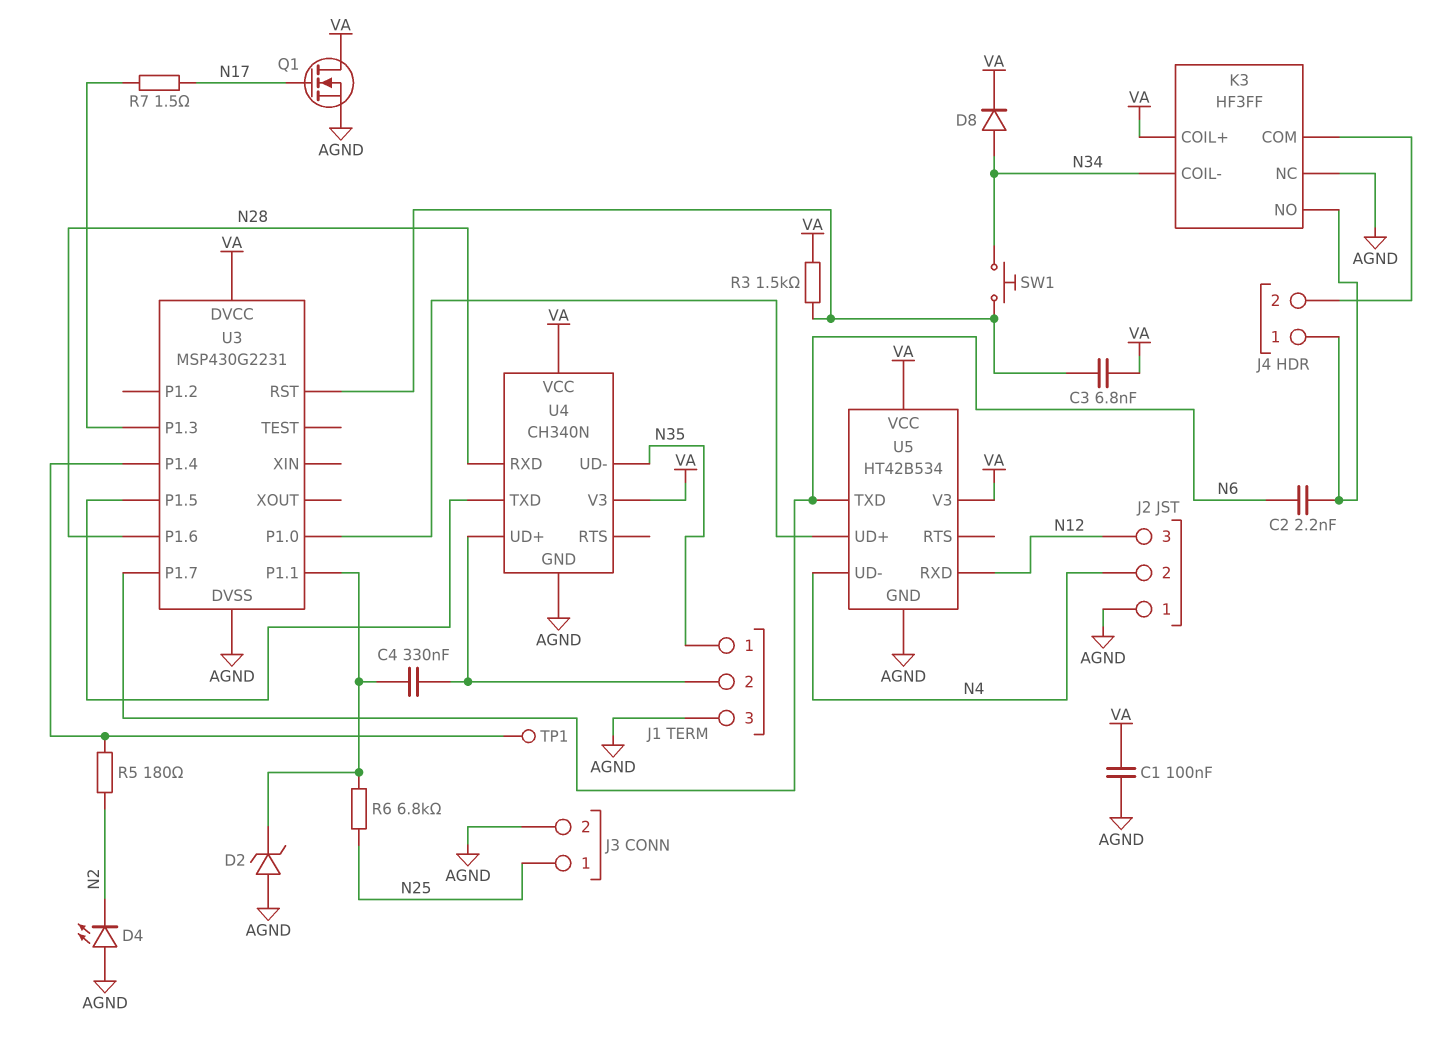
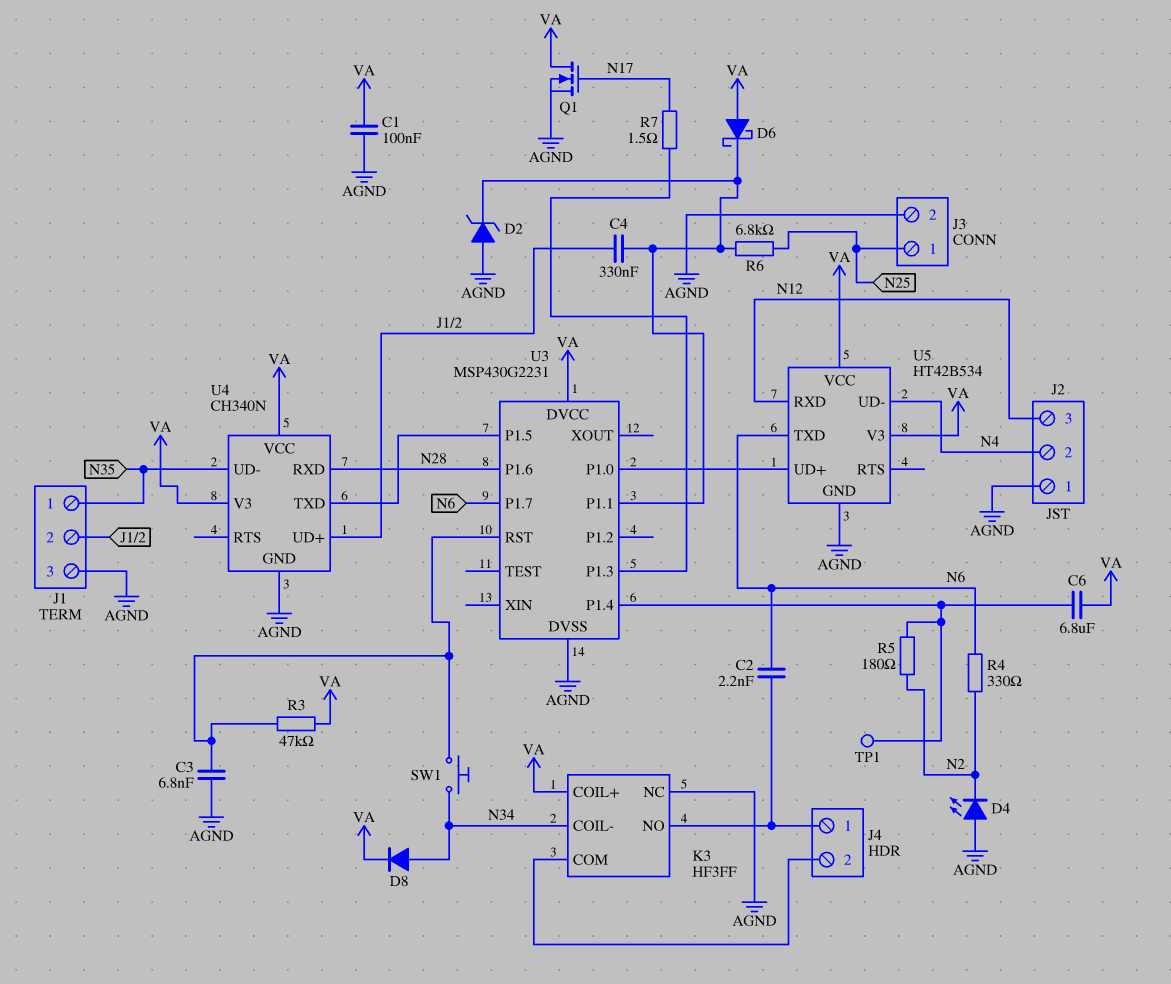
C3: 6.8nF (U3/RST, VA) -> 6.8nF (AGND, U3/RST)
C6: none -> 6.8uF (U3/P1.4, VA)
D6: none -> schottky (A VA, K U3/P1.1)
R3: 1.5k (U3/RST, VA) -> 47k (U3/RST, VA)
R4: none -> 330 (N2, N6)

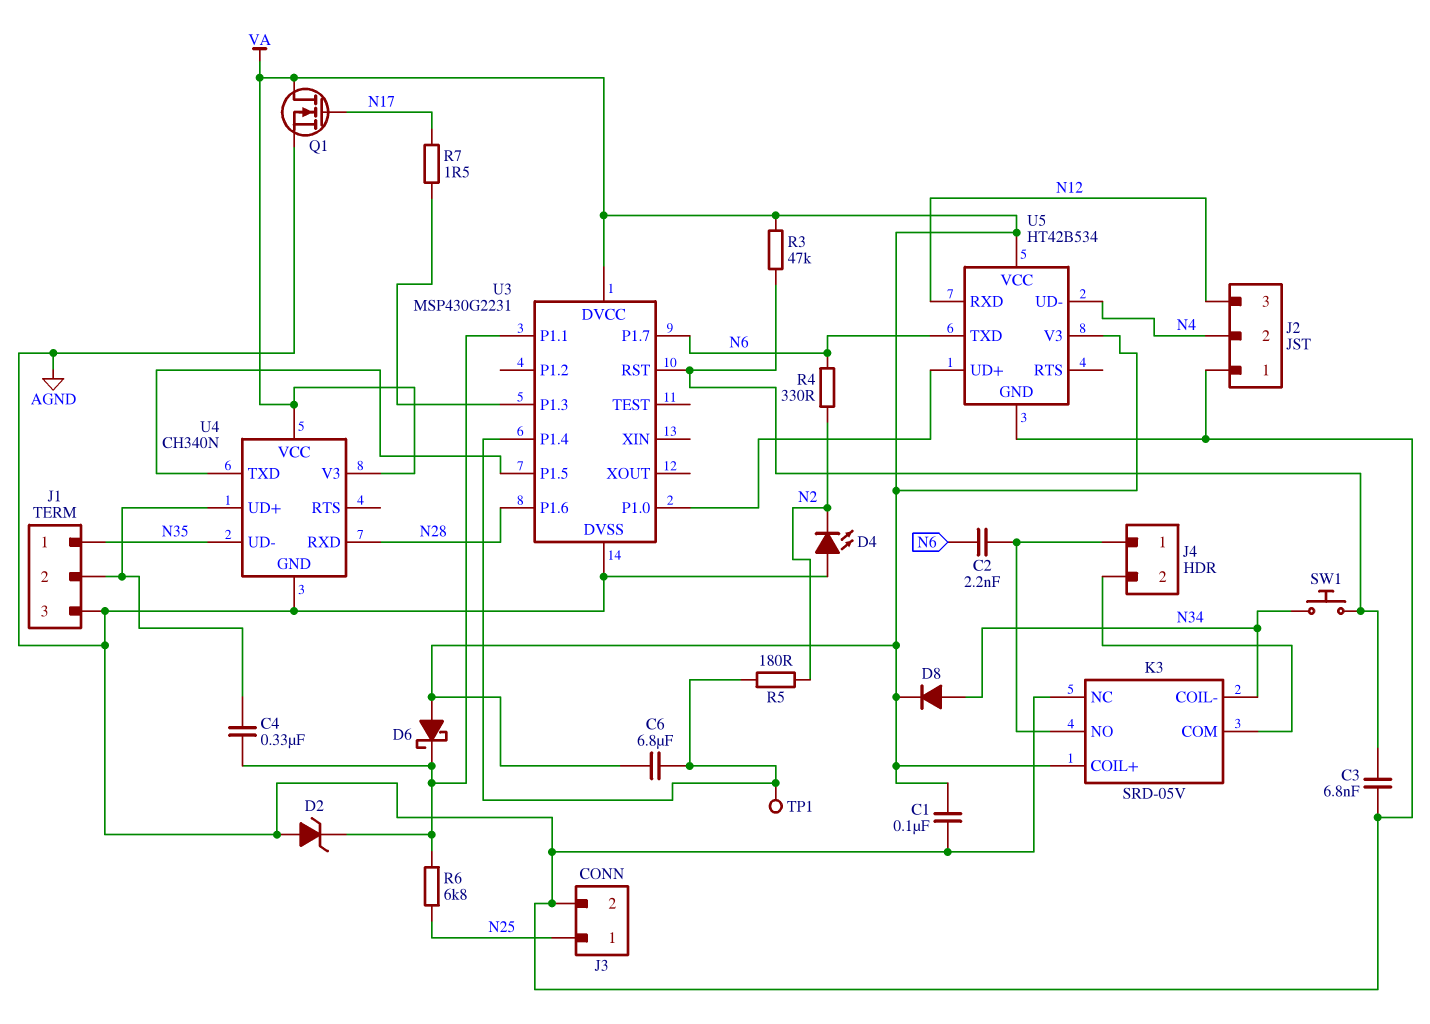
K3: HF3FF -> SRD-05V

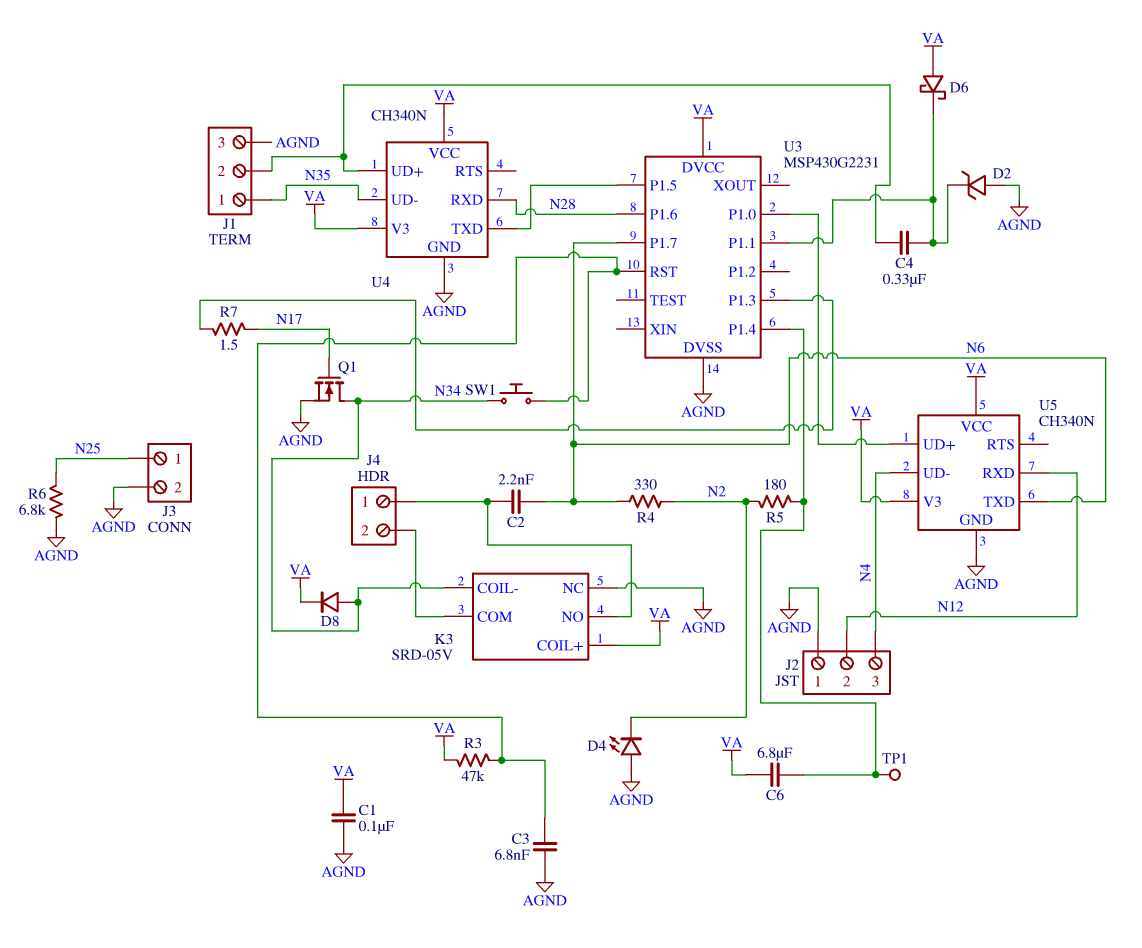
J2 pin 2: N4 -> N12
J2 pin 3: N12 -> N4
Q1: NMOS (G N17, D VA, S AGND) -> NMOS (G N17, D N34, S AGND)
R6: 6.8k (N25, U3/P1.1) -> 6.8k (AGND, N25)
U5: HT42B534 -> CH340N

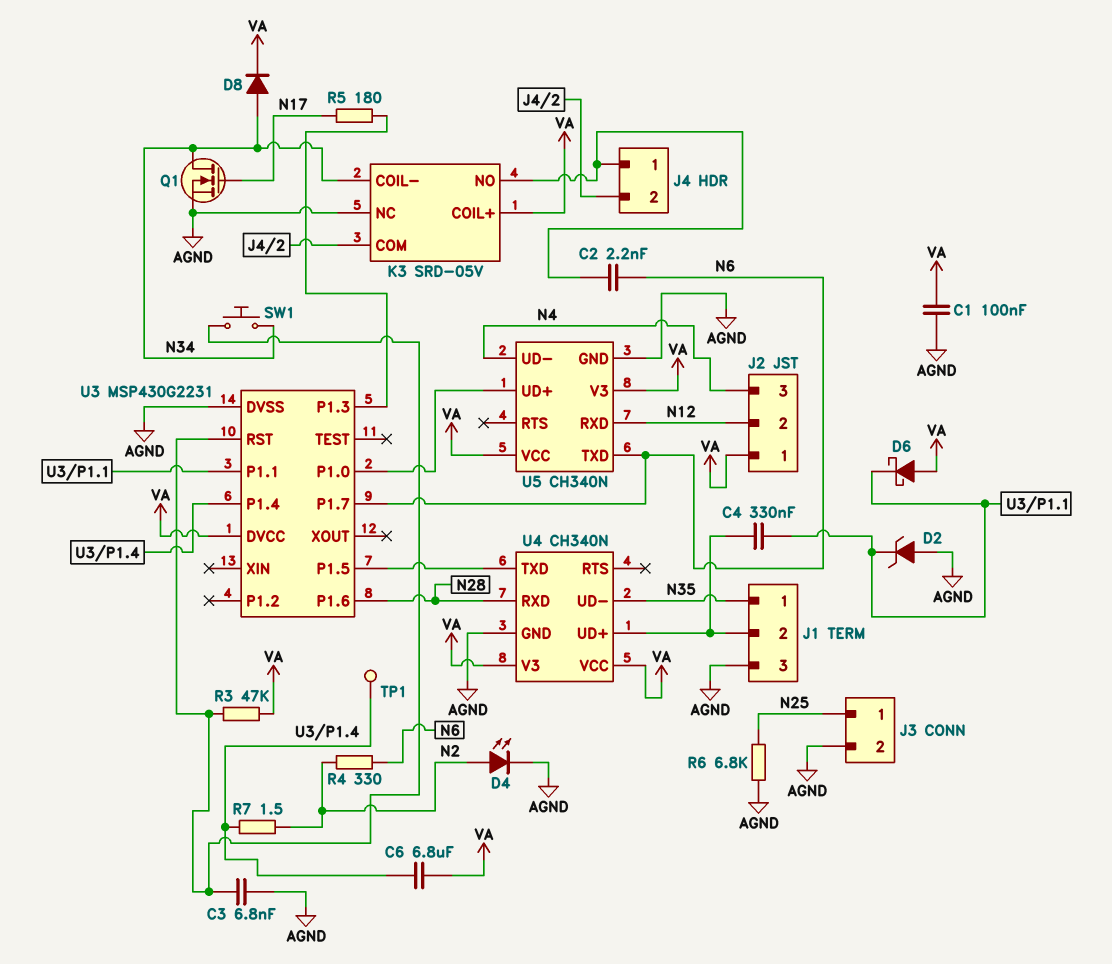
D4: LED (A AGND, K N2) -> LED (A N2, K AGND)
J2 pin 1: AGND -> VA
R5: 180 (N2, U3/P1.4) -> 180 (N17, U3/P1.3)
R7: 1.5 (N17, U3/P1.3) -> 1.5 (N2, U3/P1.4)

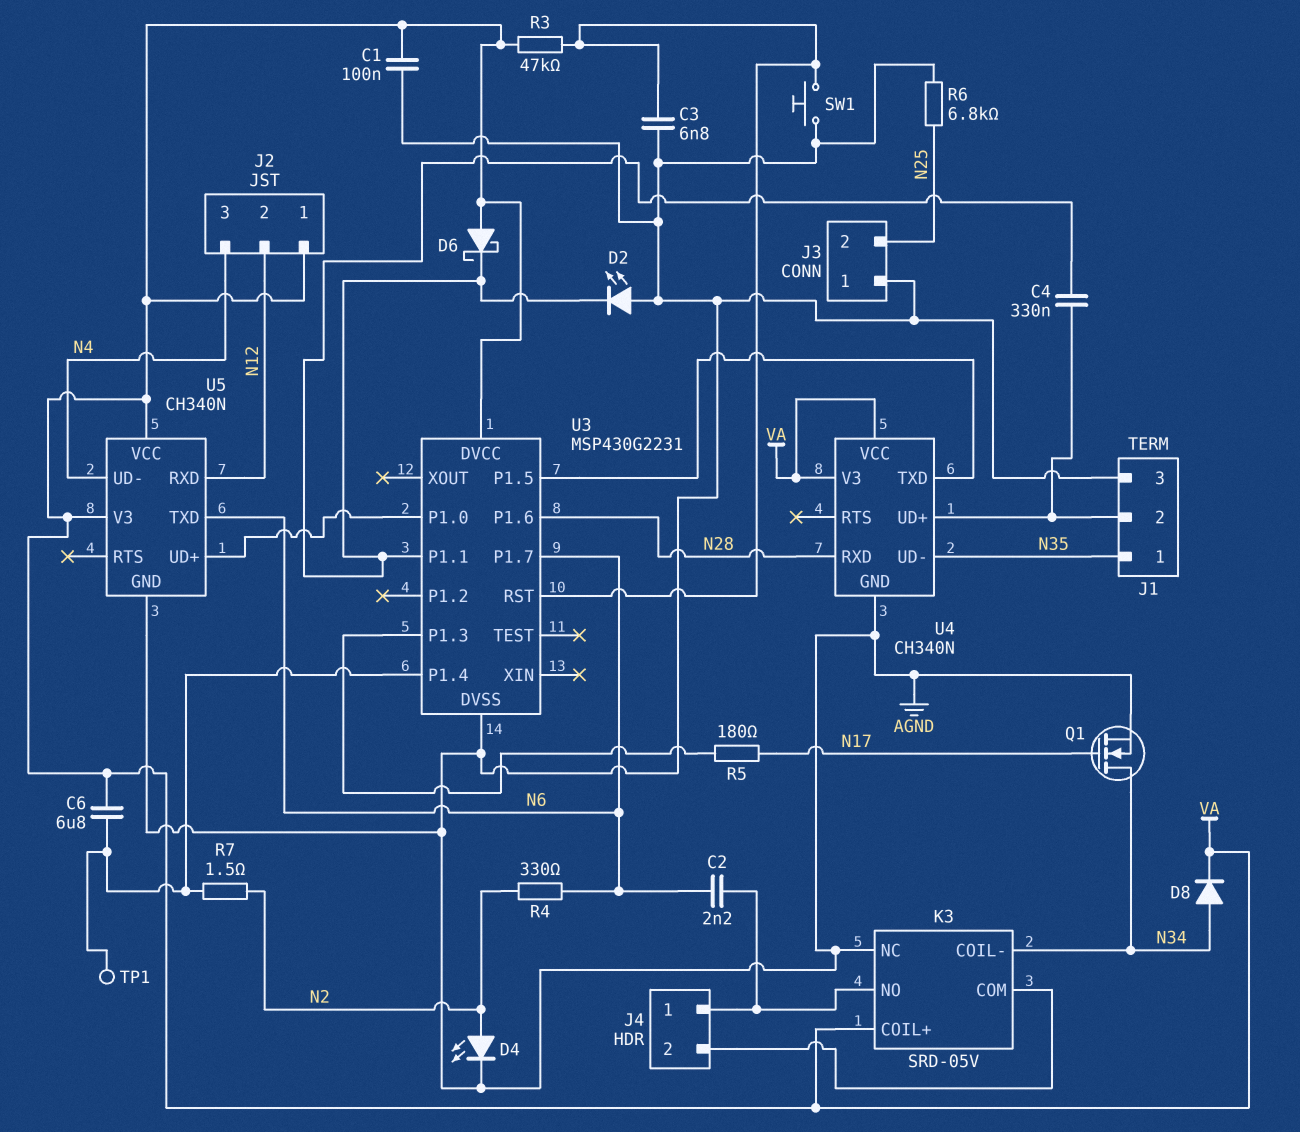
D2: zener (A AGND, K U3/P1.1) -> LED (A AGND, K U3/P1.1)
J3 pin 1: N25 -> AGND
J3 pin 2: AGND -> N25
SW1: button (N34, U3/RST) -> button (AGND, U3/RST)

